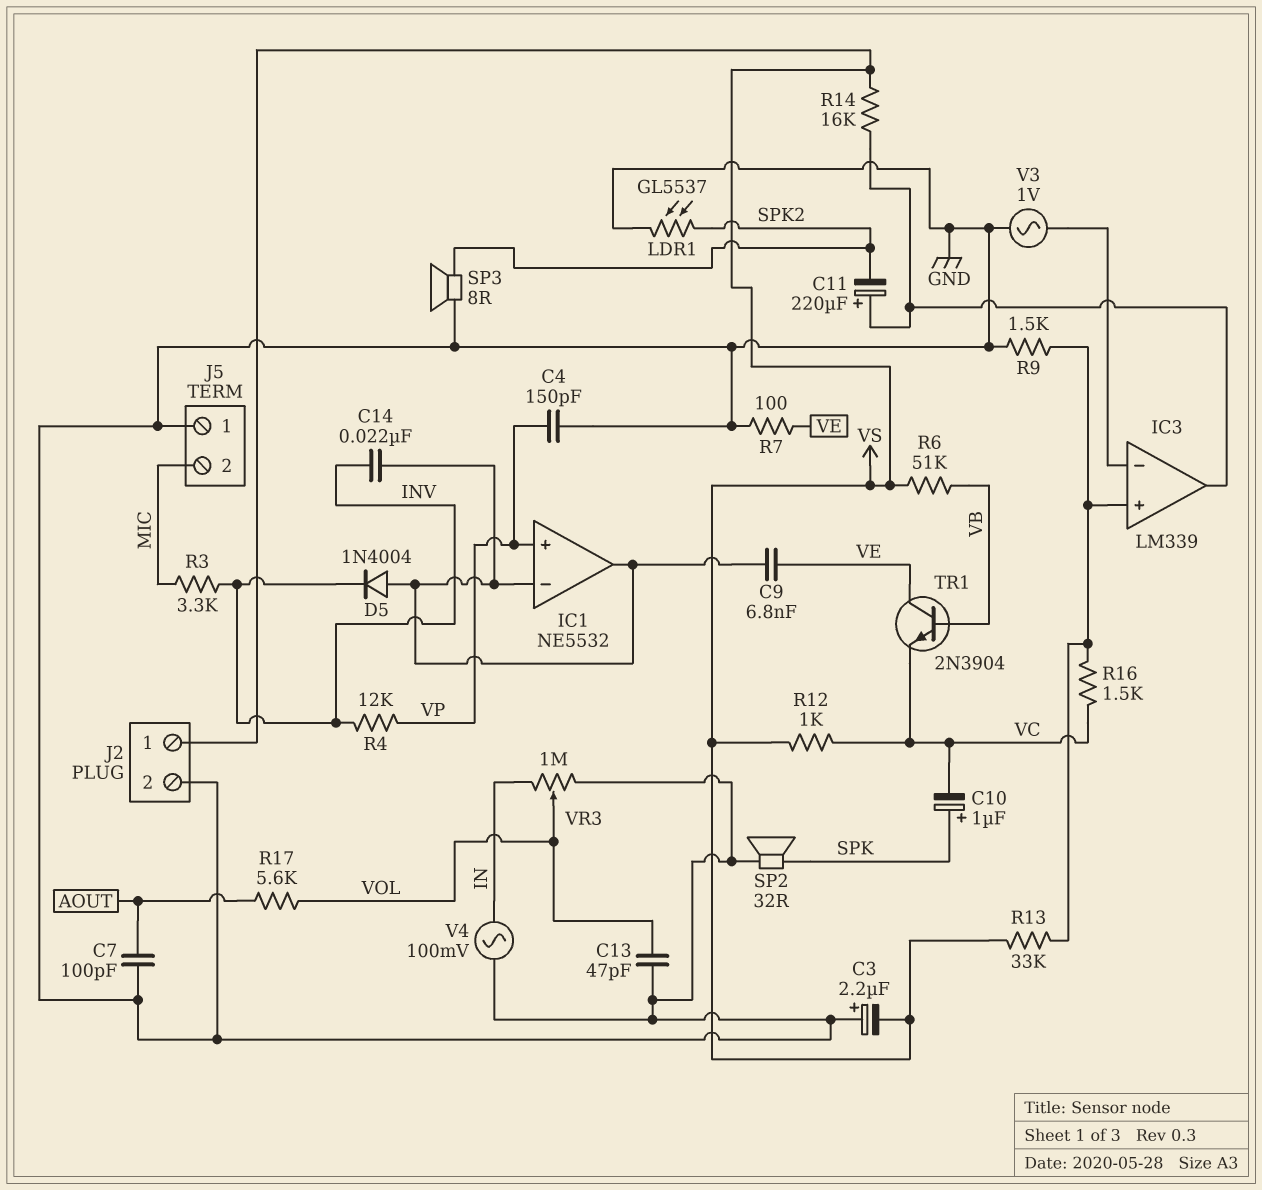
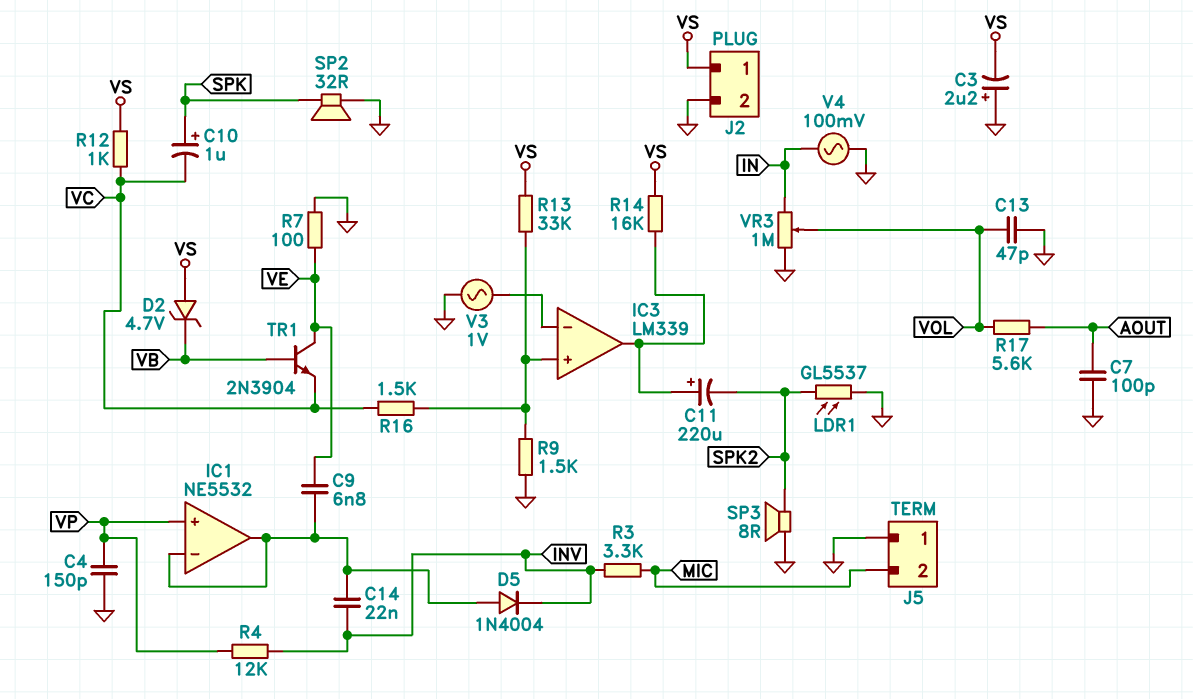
D2: none -> zener 4.7V (A VS, K VB)
R6: 51k (VB, VS) -> none

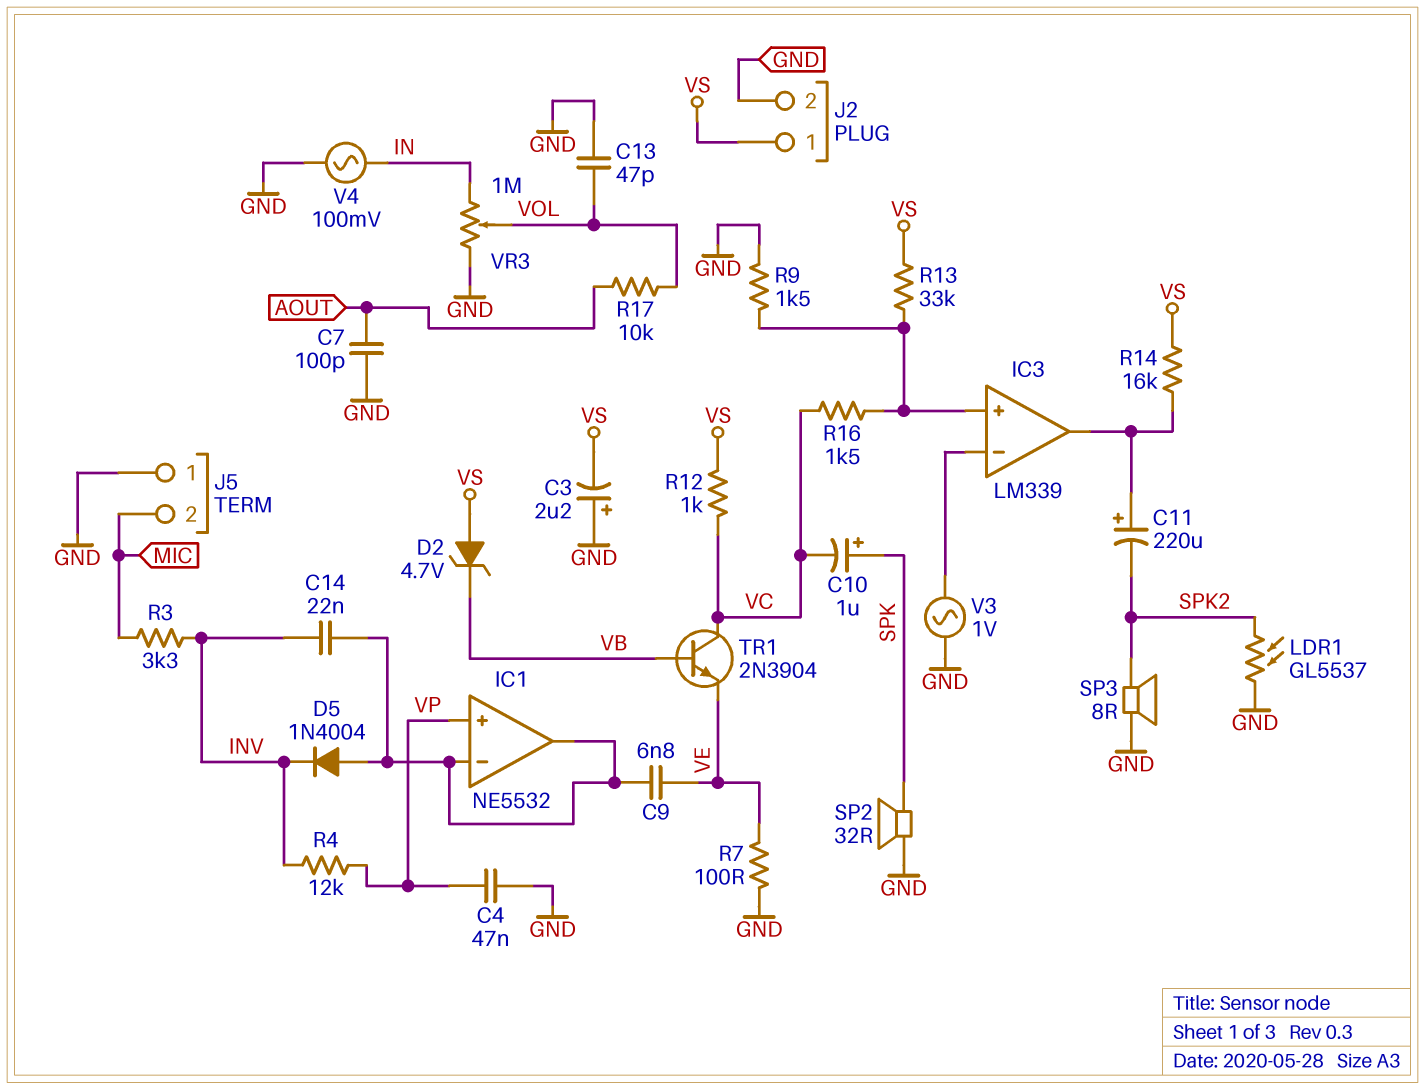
C4: 150pF (GND, VP) -> 47nF (GND, VP)
R17: 5.6k (AOUT, VOL) -> 10k (AOUT, VOL)
TR1: NPN 2N3904 (B VB, C VE, E VC) -> NPN 2N3904 (B VB, C VC, E VE)

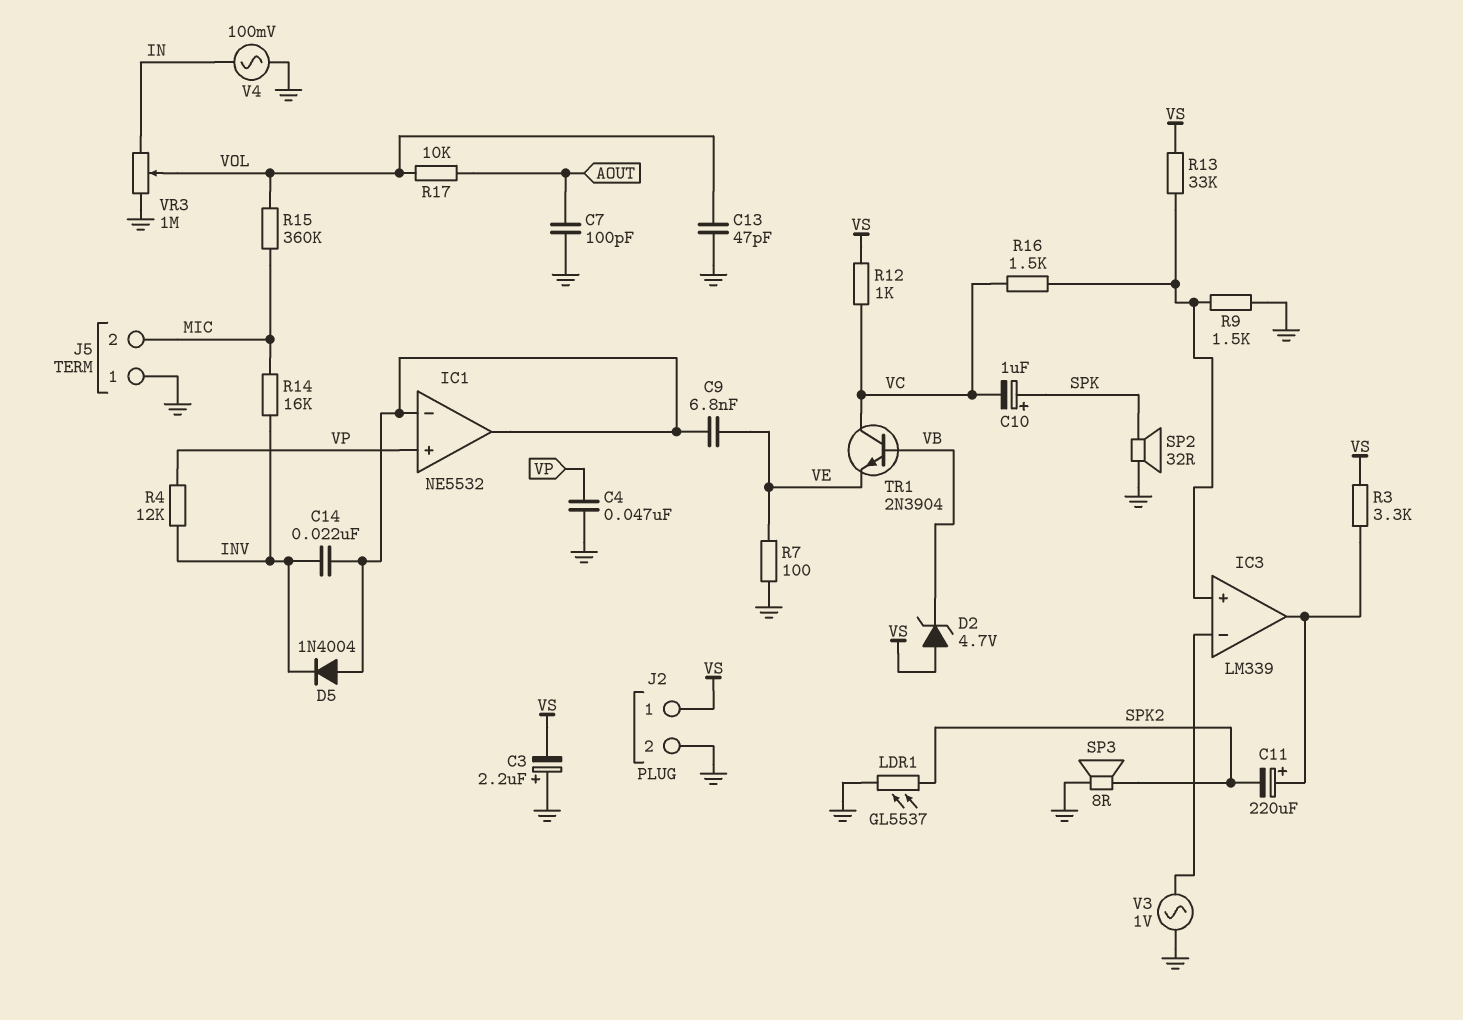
R3: 3.3k (INV, MIC) -> 3.3k (IC3/out, VS)
R14: 16k (IC3/out, VS) -> 16k (INV, MIC)
R15: none -> 360k (MIC, VOL)

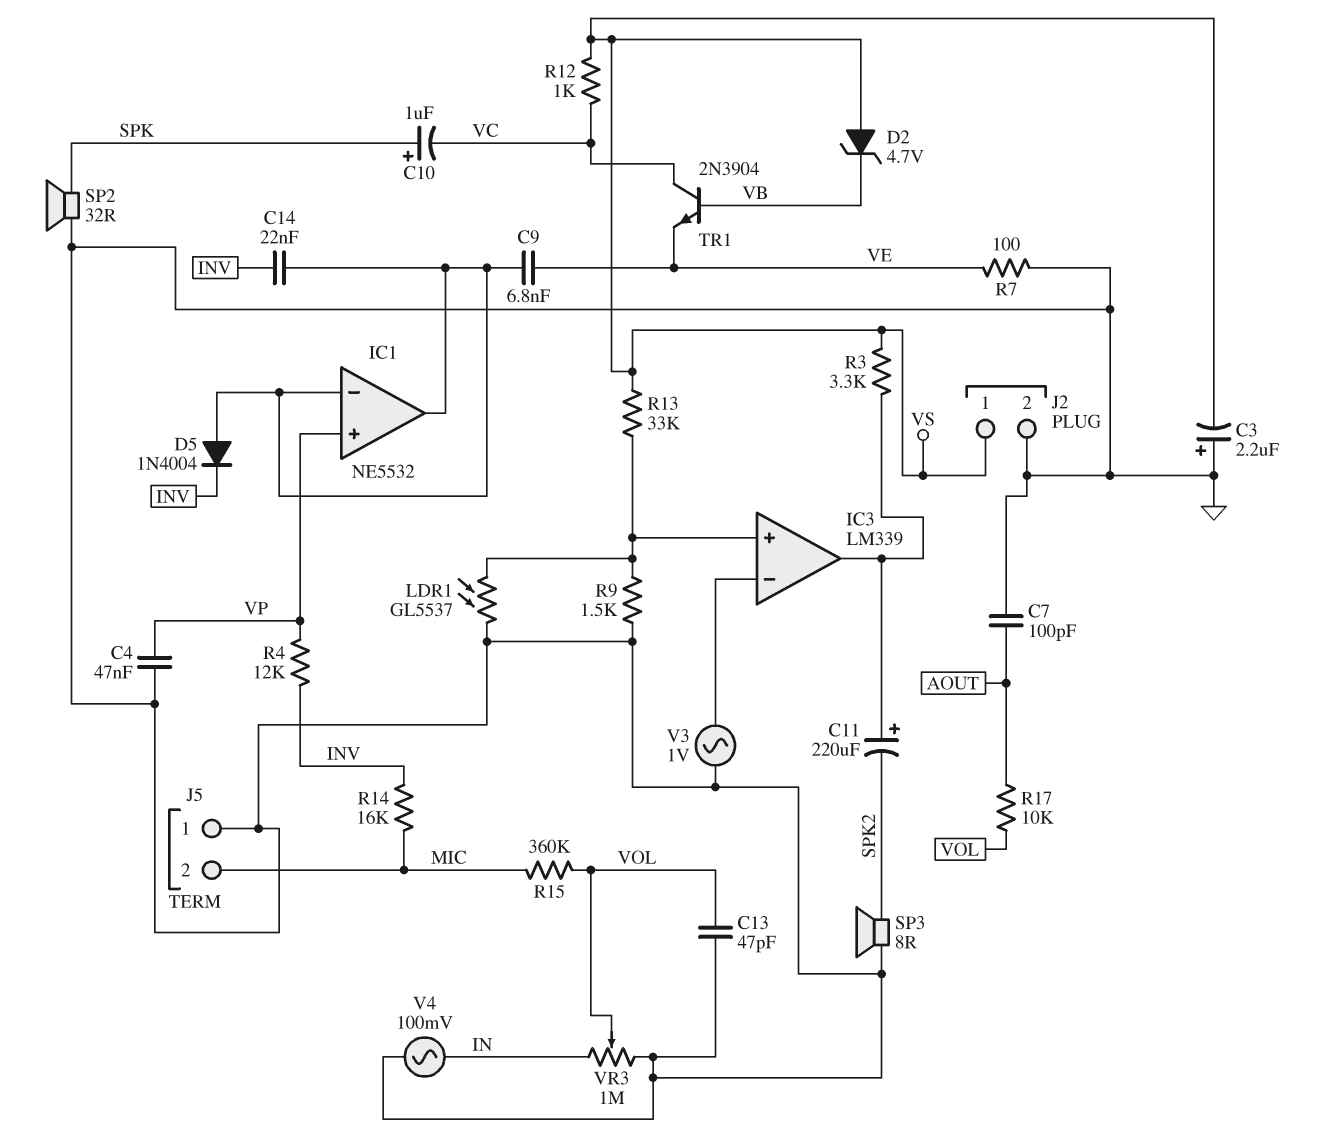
LDR1: GL5537 (GND, SPK2) -> GL5537 (GND, IC3/in+)
R16: 1.5k (IC3/in+, VC) -> none

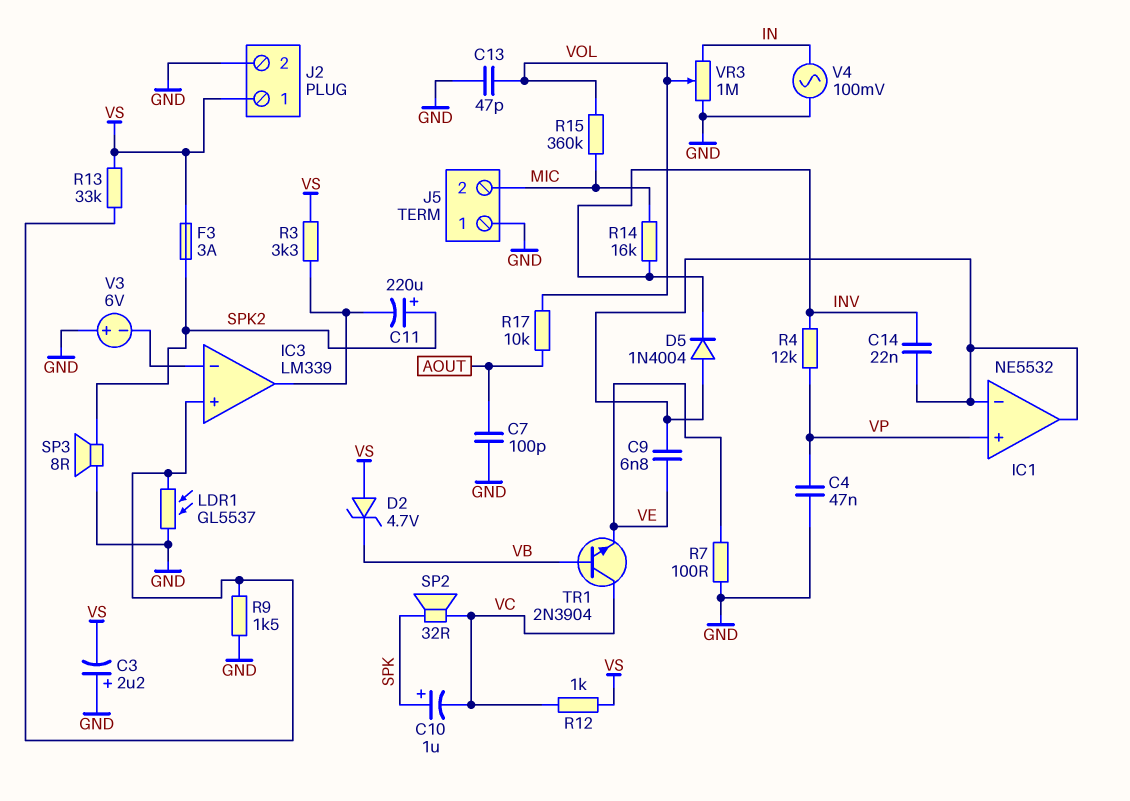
C11: 220uF (plus IC3/out, minus SPK2) -> 220uF (plus SPK2, minus IC3/out)
F3: none -> 3A (SPK2, VS)
SP2: speaker 32R (GND, SPK) -> speaker 32R (SPK, VC)
V3: AC 1V (GND, IC3/in-) -> 6V (plus GND, minus IC3/in-)

